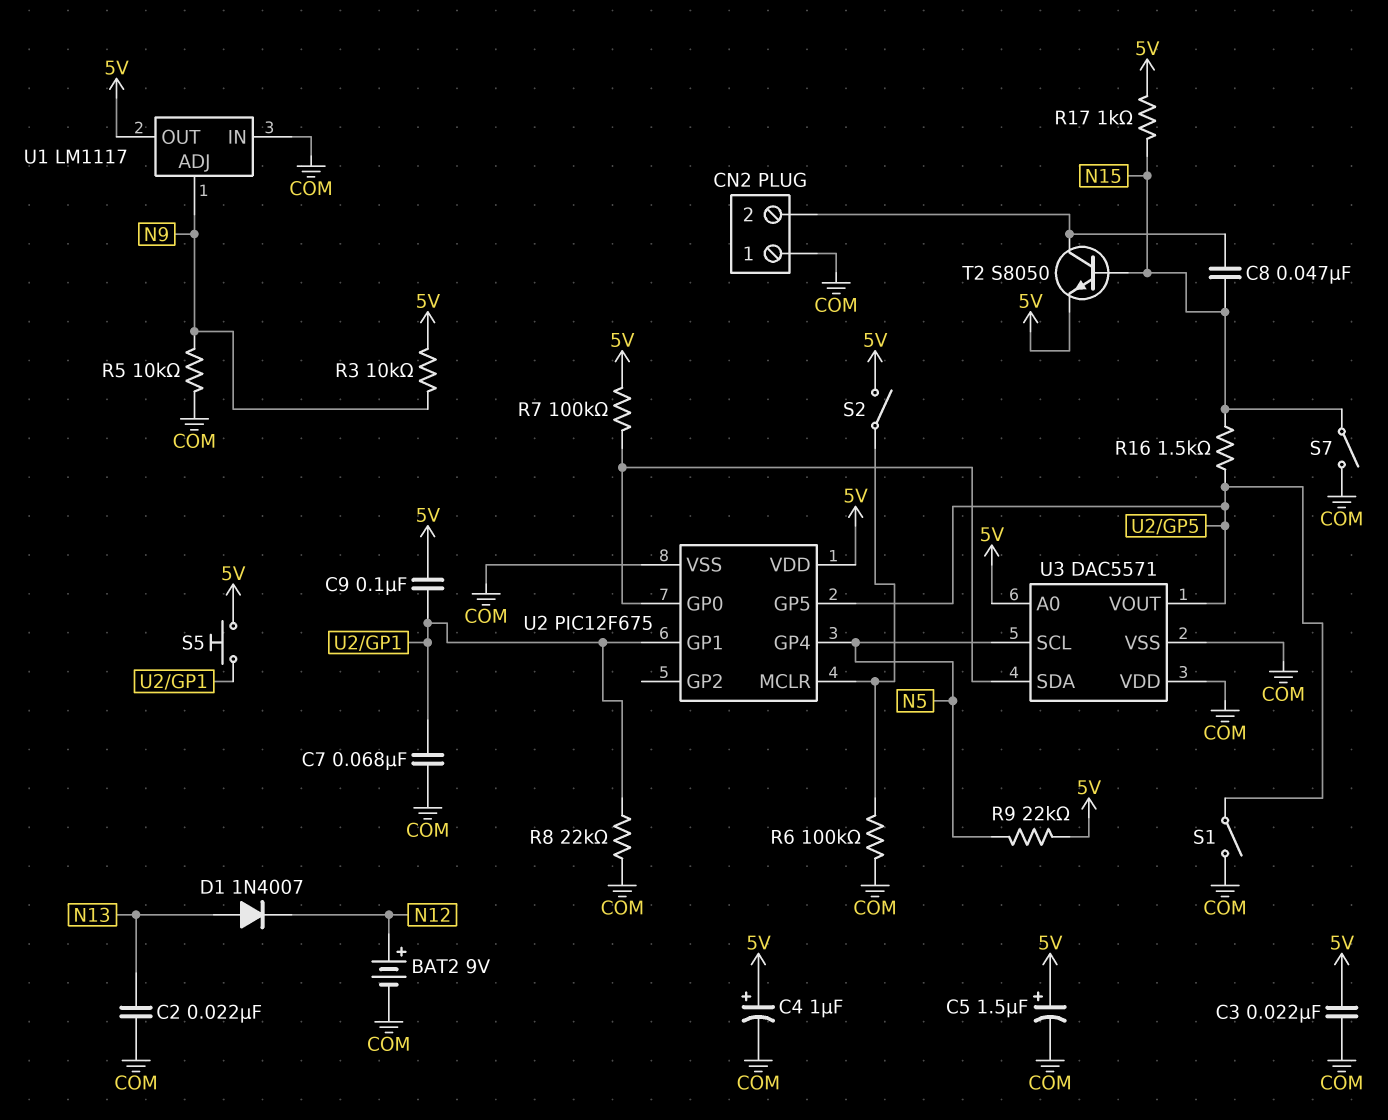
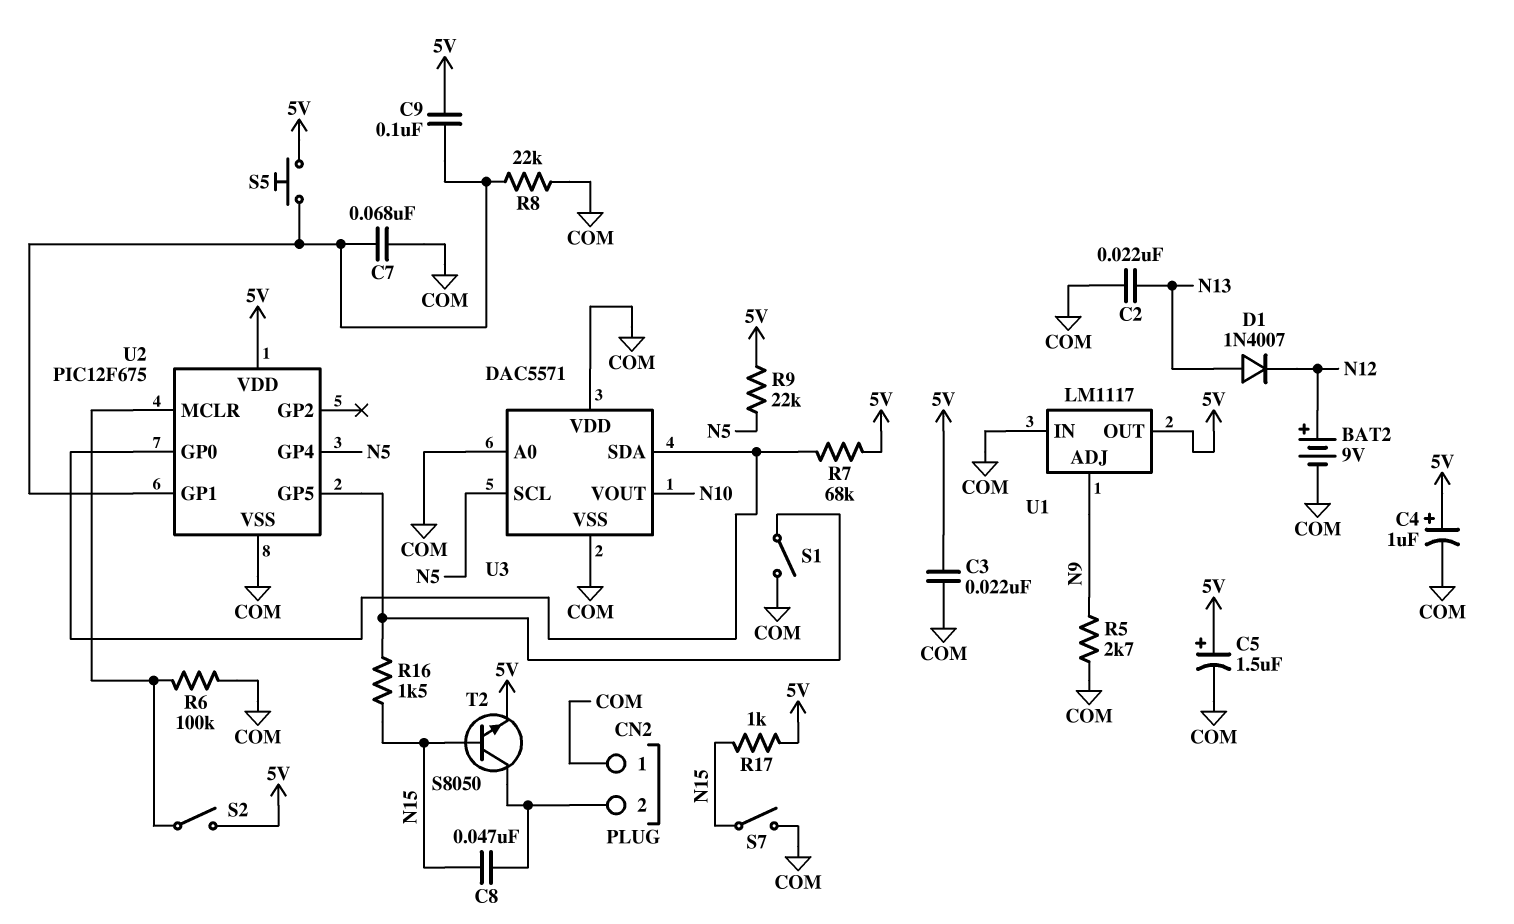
R3: 10k (5V, N9) -> none
R5: 10k (COM, N9) -> 2.7k (COM, N9)
R7: 100k (5V, U2/GP0) -> 68k (5V, U2/GP0)
U3 pin A0: 5V -> COM
U3 pin VOUT: U2/GP5 -> N10

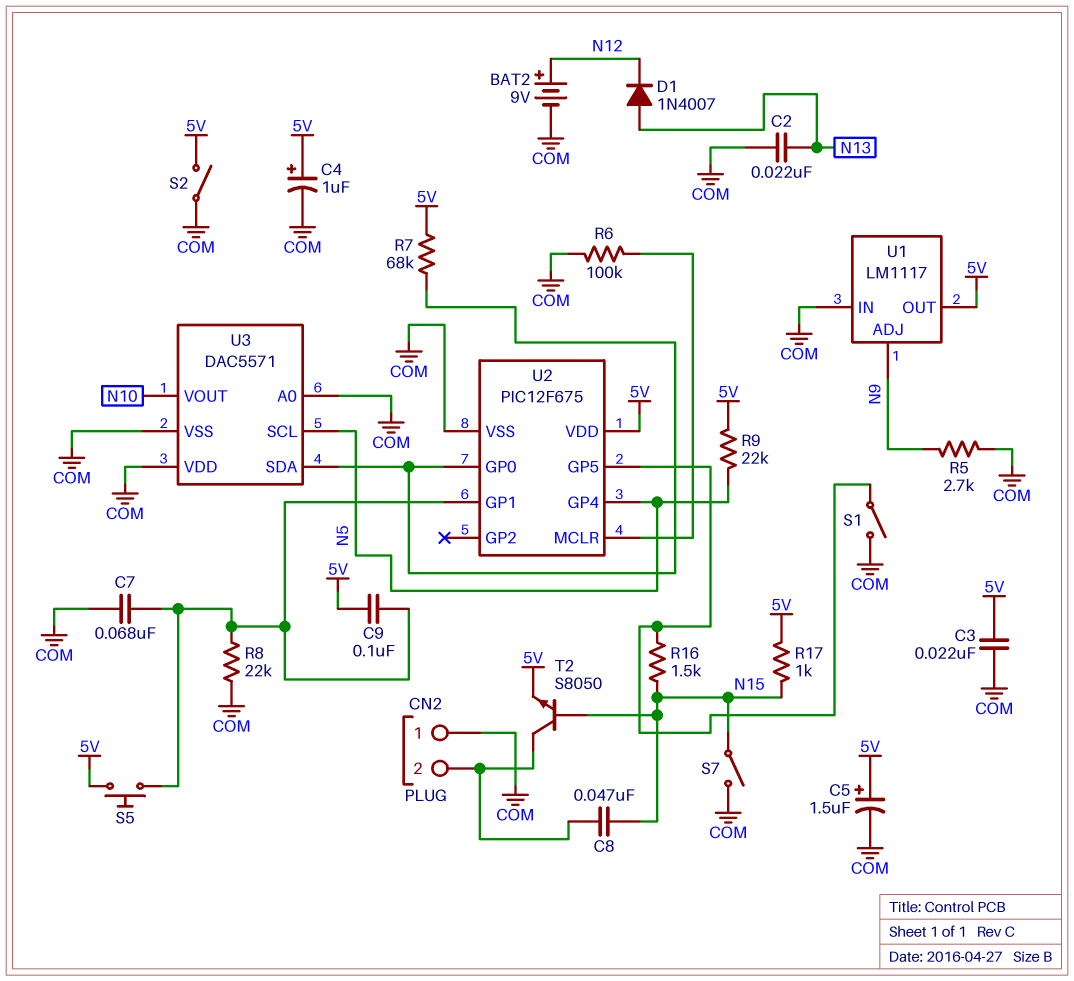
S2: switch (5V, U2/MCLR) -> switch (5V, COM)

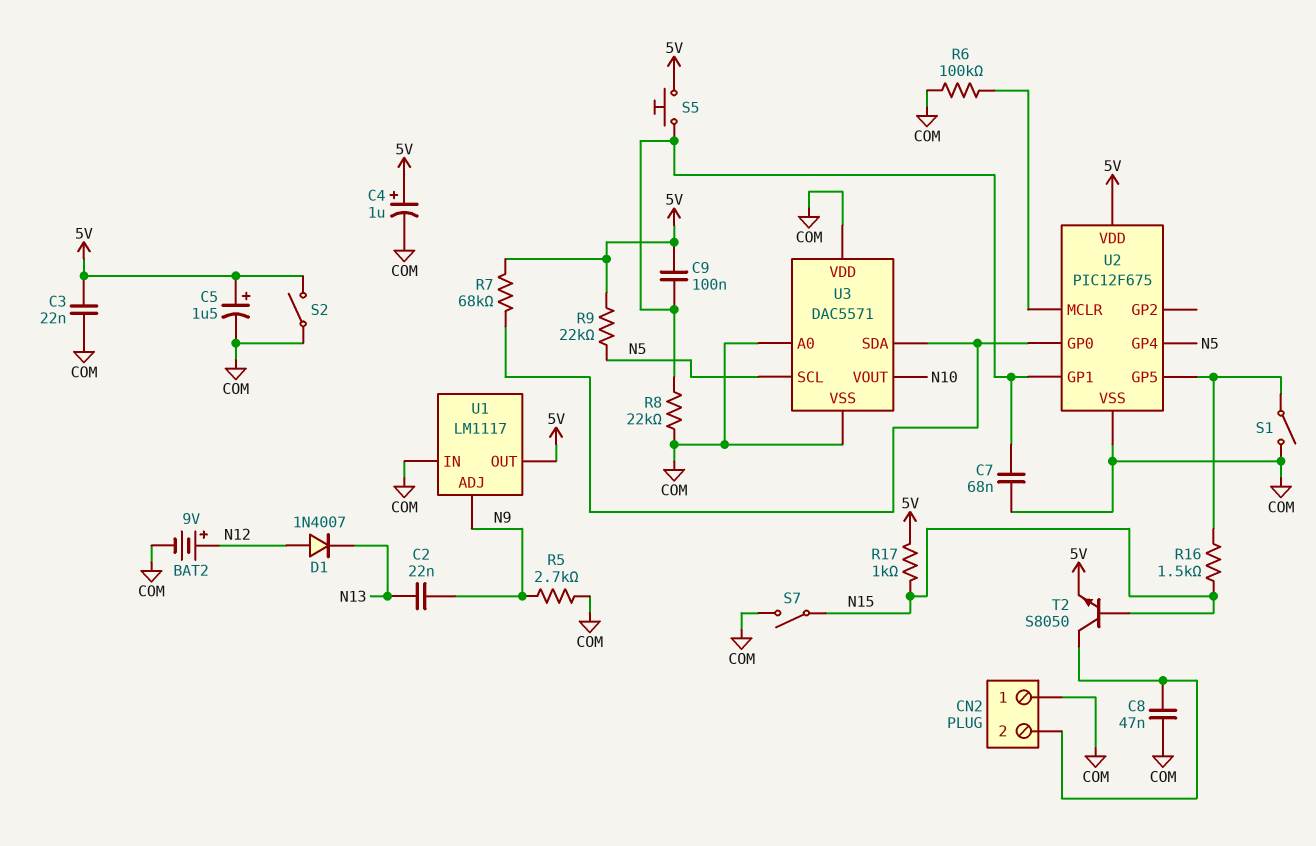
C2: 22nF (COM, N13) -> 22nF (N9, N13)
C8: 47nF (CN2/2, N15) -> 47nF (CN2/2, COM)
D1: diode 1N4007 (A N13, K N12) -> diode 1N4007 (A N12, K N13)

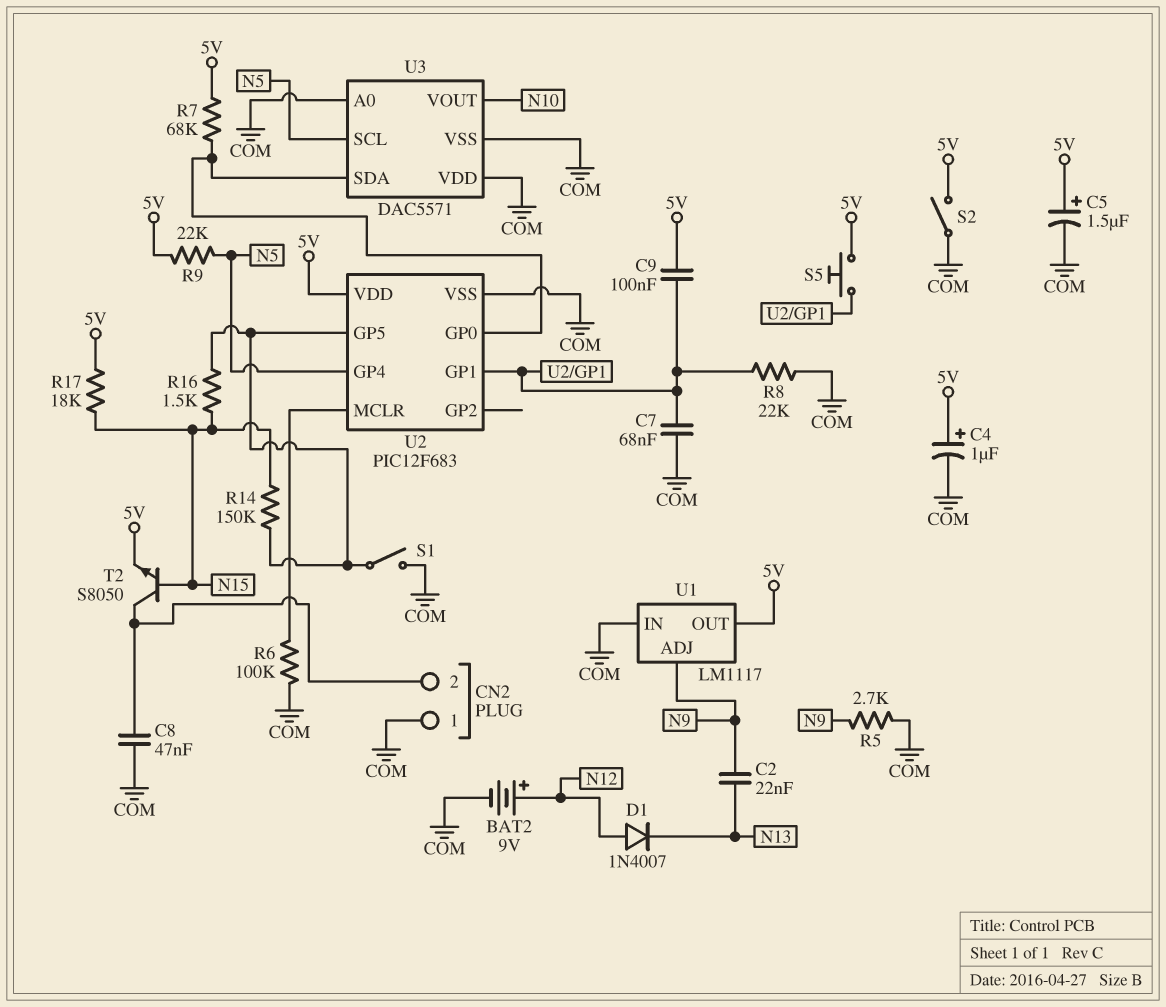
C3: 22nF (5V, COM) -> none
R14: none -> 150k (N15, U2/GP5)
R17: 1k (5V, N15) -> 18k (5V, N15)
S7: switch (COM, N15) -> none
U2: PIC12F675 -> PIC12F683

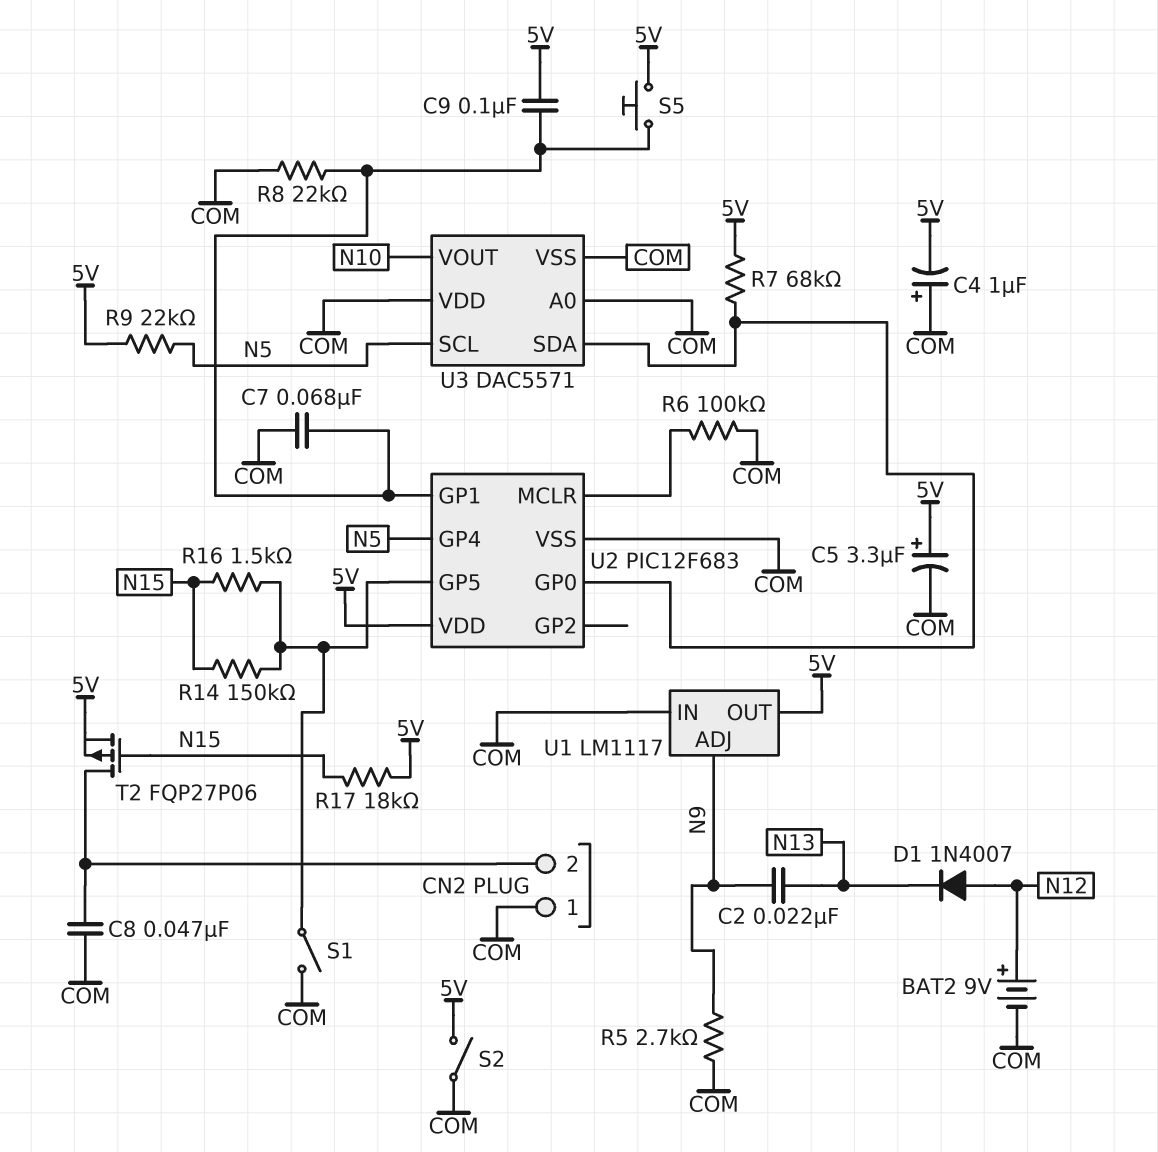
C4: 1uF (plus 5V, minus COM) -> 1uF (plus COM, minus 5V)
C5: 1.5uF (plus 5V, minus COM) -> 3.3uF (plus 5V, minus COM)
T2: NPN S8050 (B N15, C CN2/2, E 5V) -> PMOS FQP27P06 (G N15, D CN2/2, S 5V)

